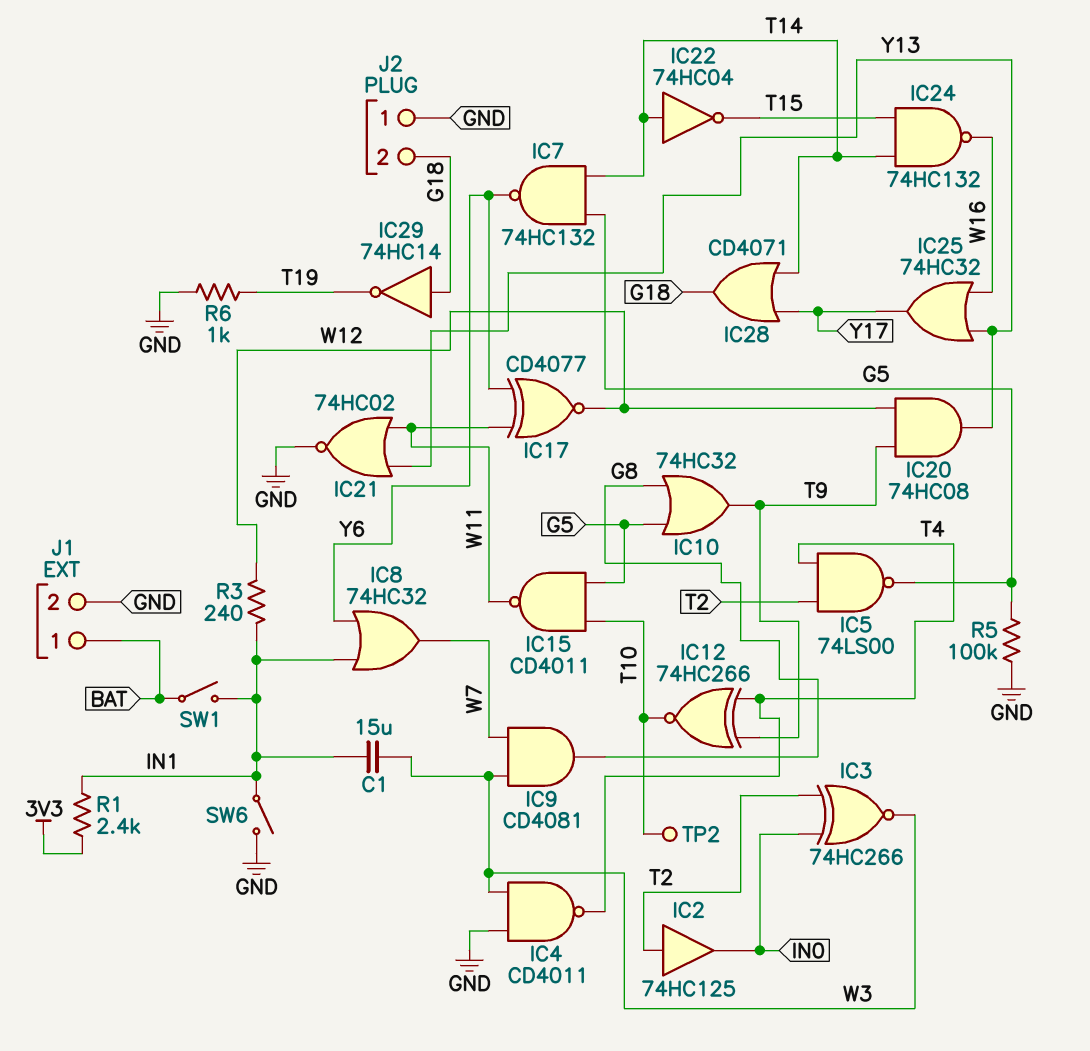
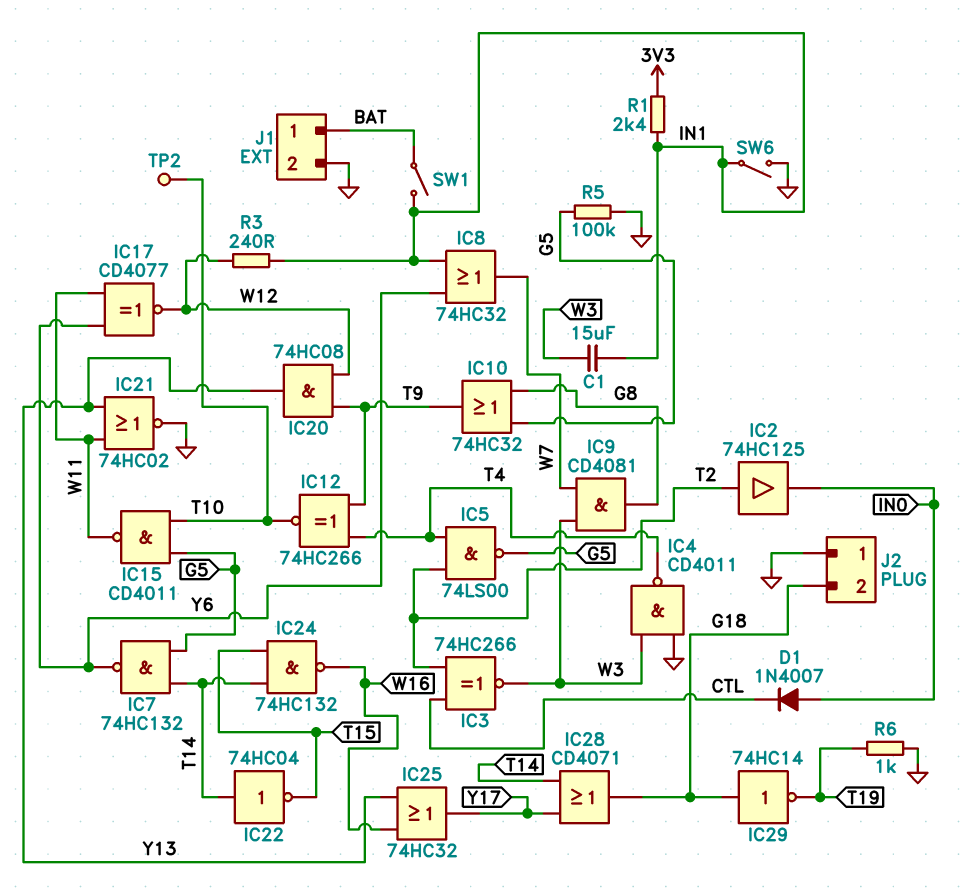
D1: none -> diode 1N4007 (A IN0, K CTL)
IC3: XNOR 74HC266 (in IN0, in T2, out W3) -> XNOR 74HC266 (in CTL, in T2, out W3)

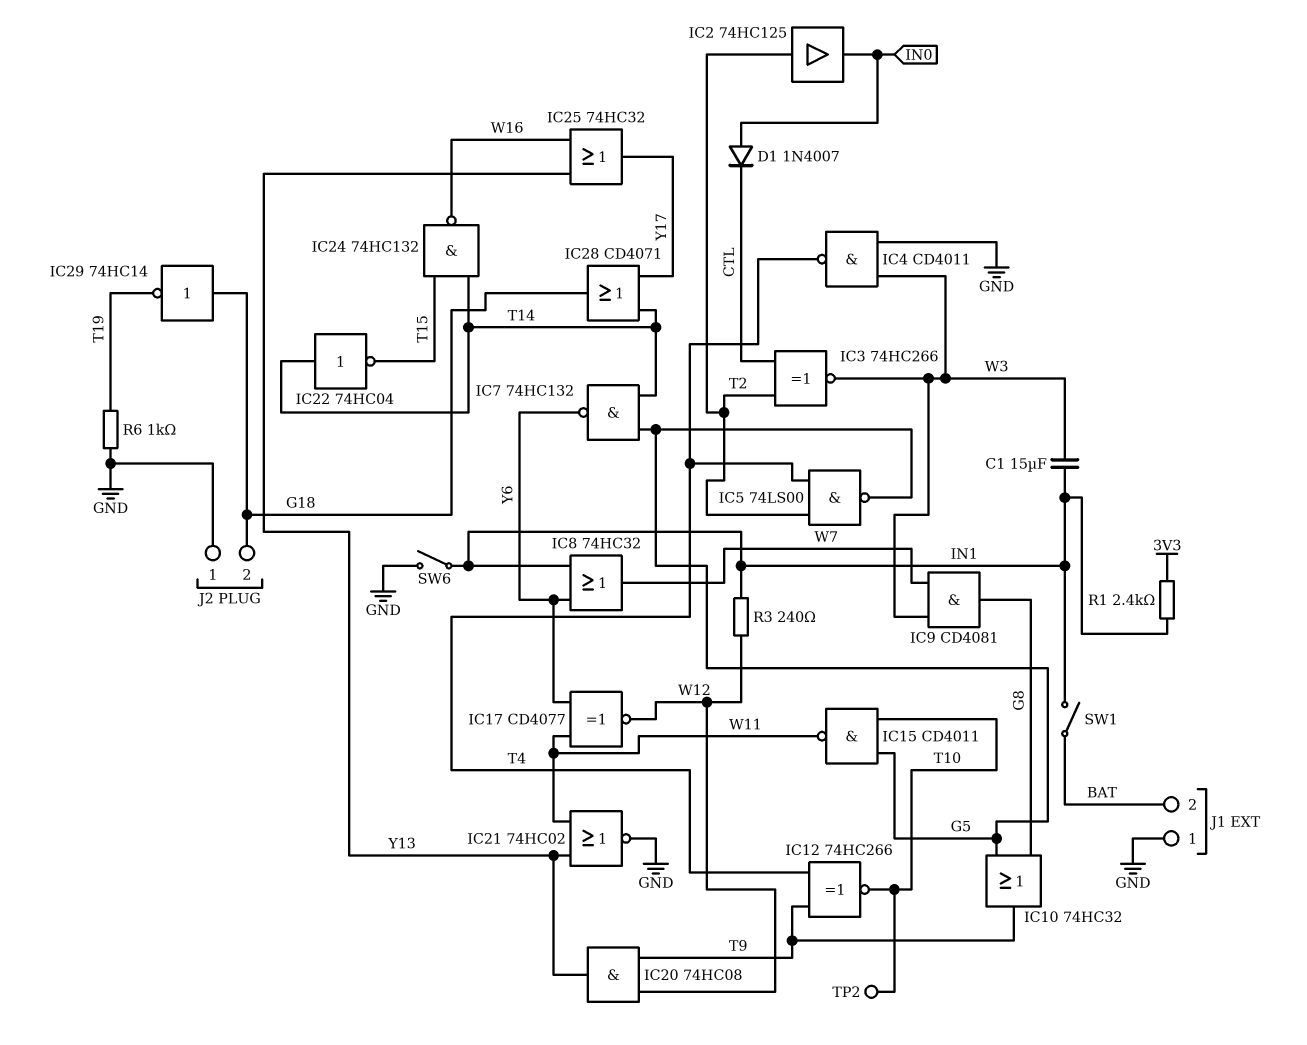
J1 pin 1: BAT -> GND
J1 pin 2: GND -> BAT
R5: 100k (G5, GND) -> none

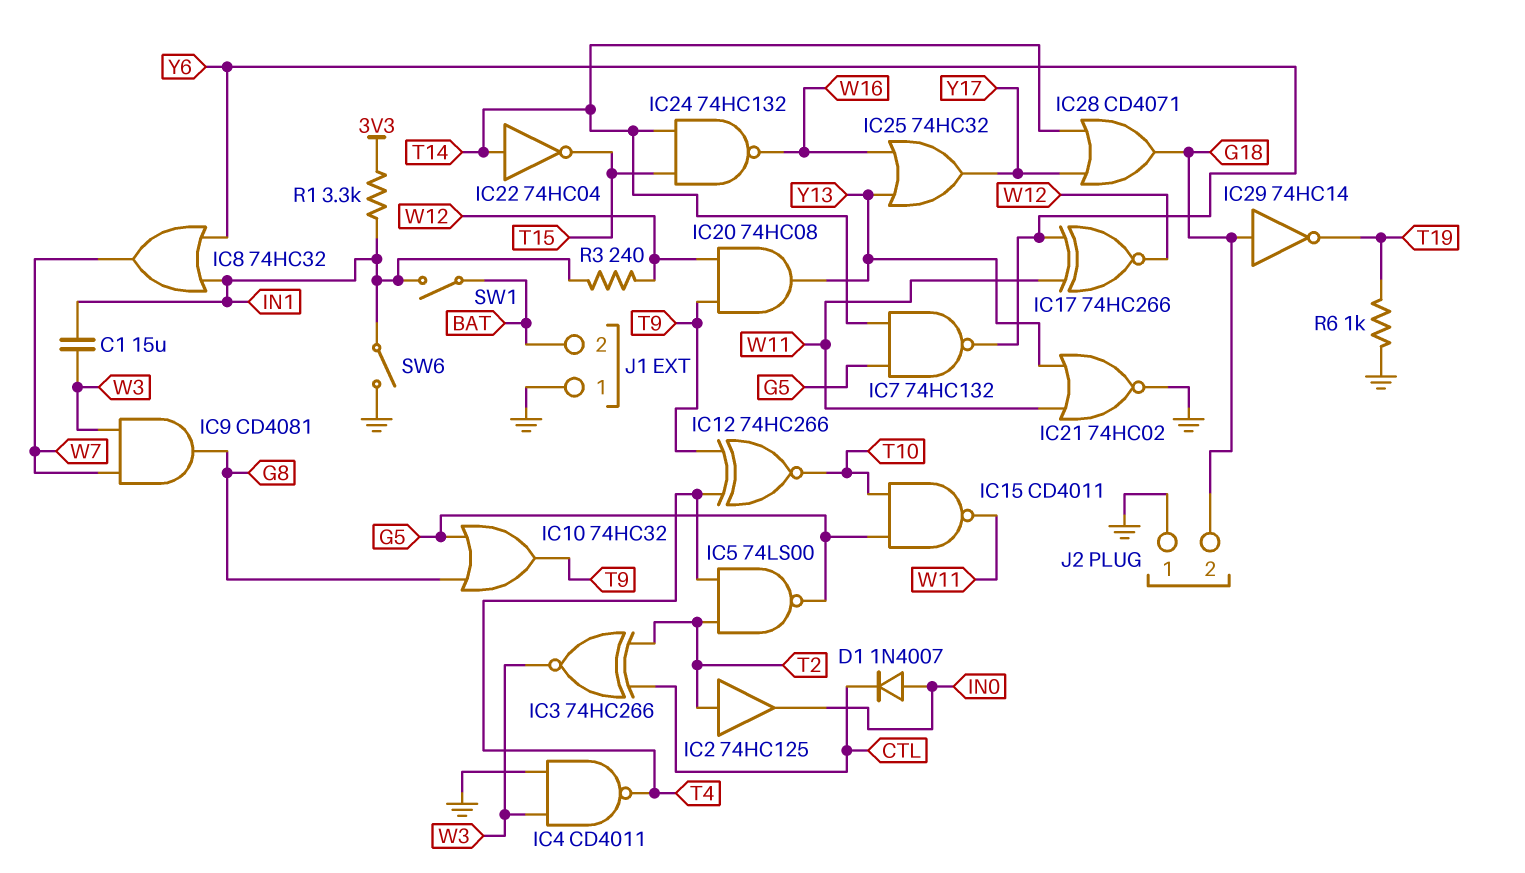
IC17: XNOR CD4077 (in W11, in Y6, out W12) -> XNOR 74HC266 (in W11, in Y6, out W12)
R1: 2.4k (3V3, IN1) -> 3.3k (3V3, IN1)
TP2: test point (T10) -> none

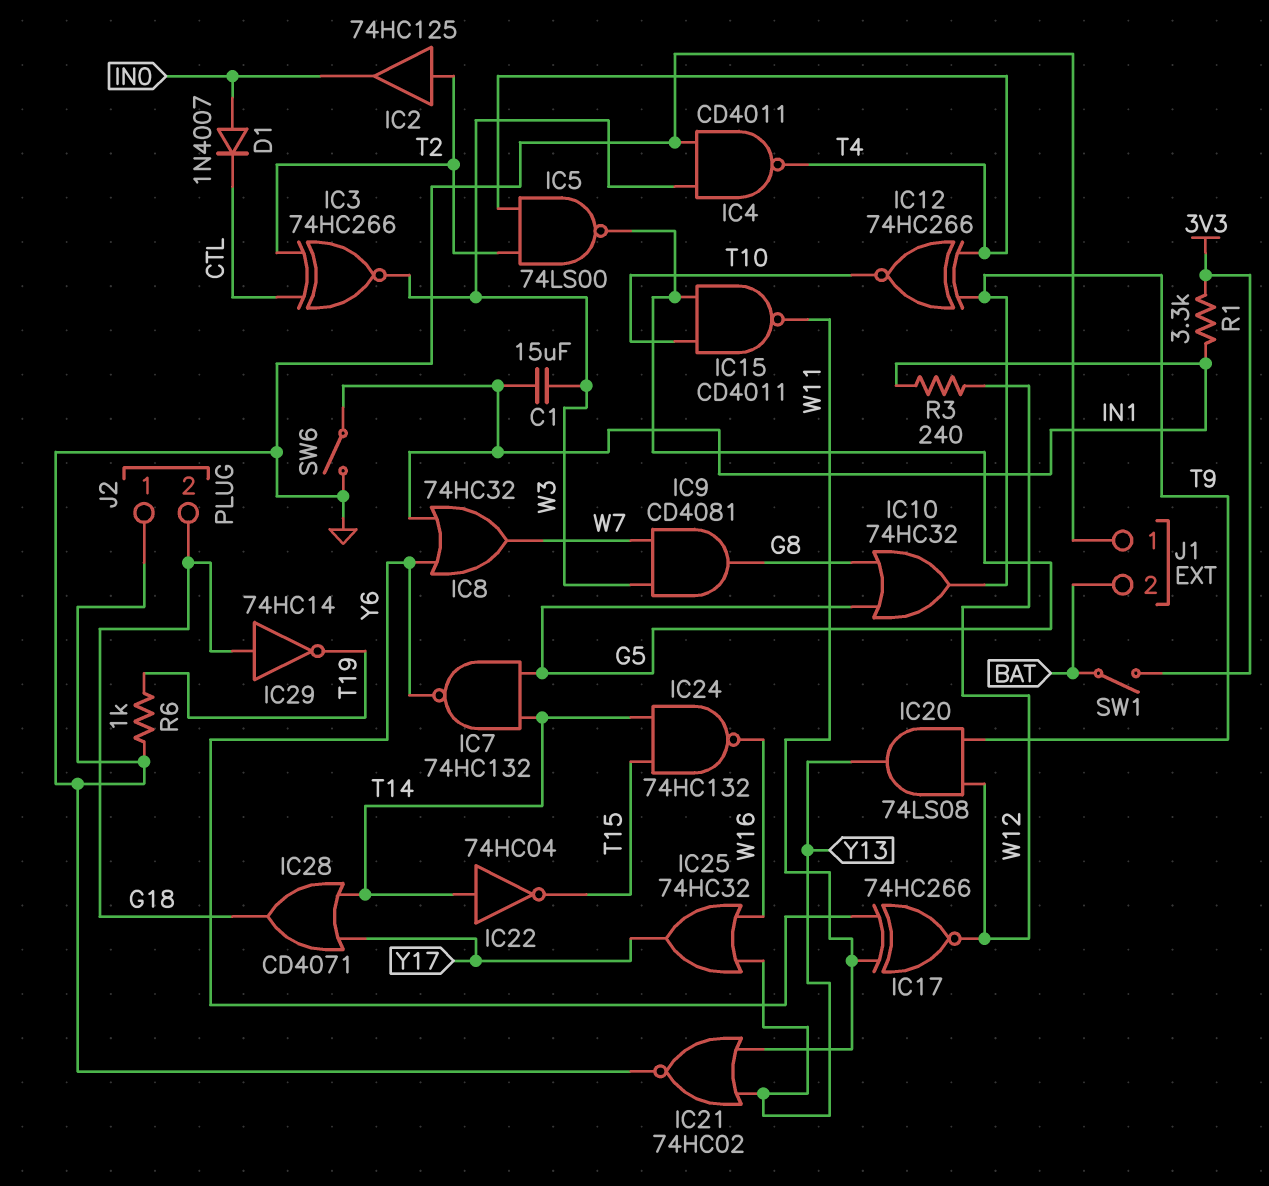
IC20: AND 74HC08 (in T9, in W12, out Y13) -> AND 74LS08 (in T9, in W12, out Y13)
SW1: switch (BAT, IN1) -> switch (3V3, BAT)

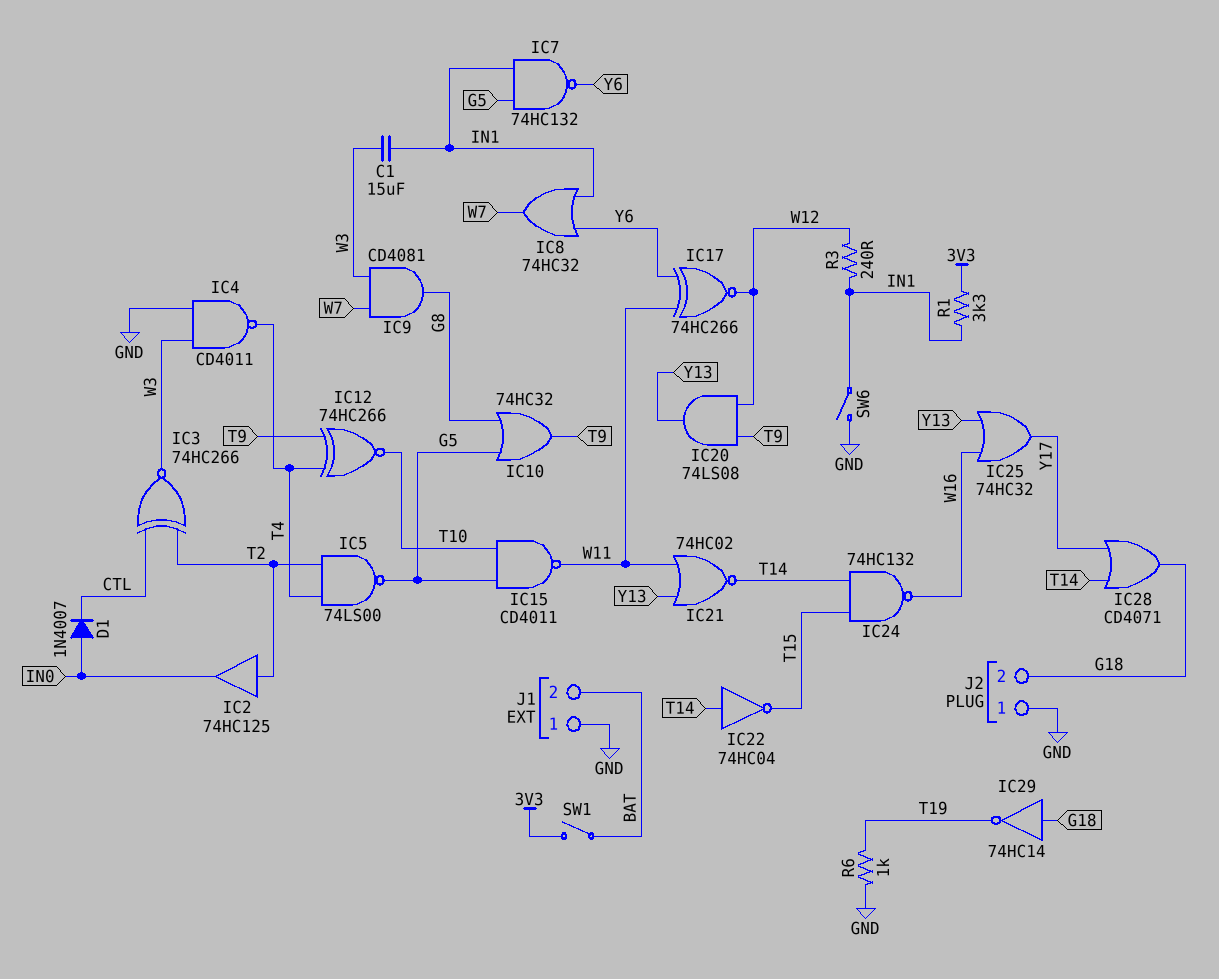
IC7: NAND 74HC132 (in G5, in T14, out Y6) -> NAND 74HC132 (in G5, in IN1, out Y6)
IC21: NOR 74HC02 (in W11, in Y13, out GND) -> NOR 74HC02 (in W11, in Y13, out T14)

